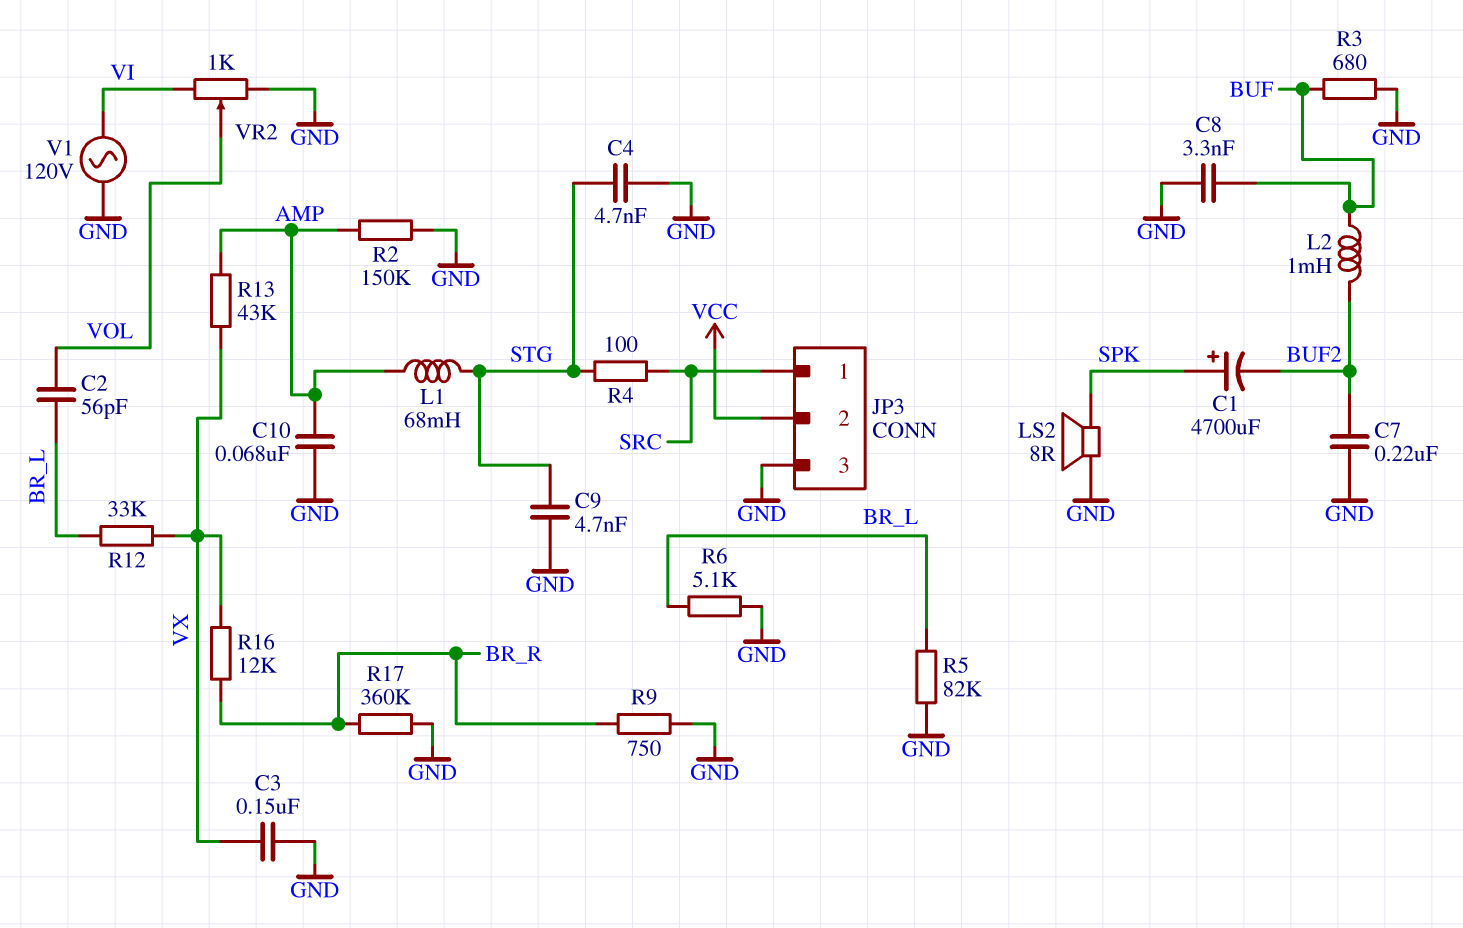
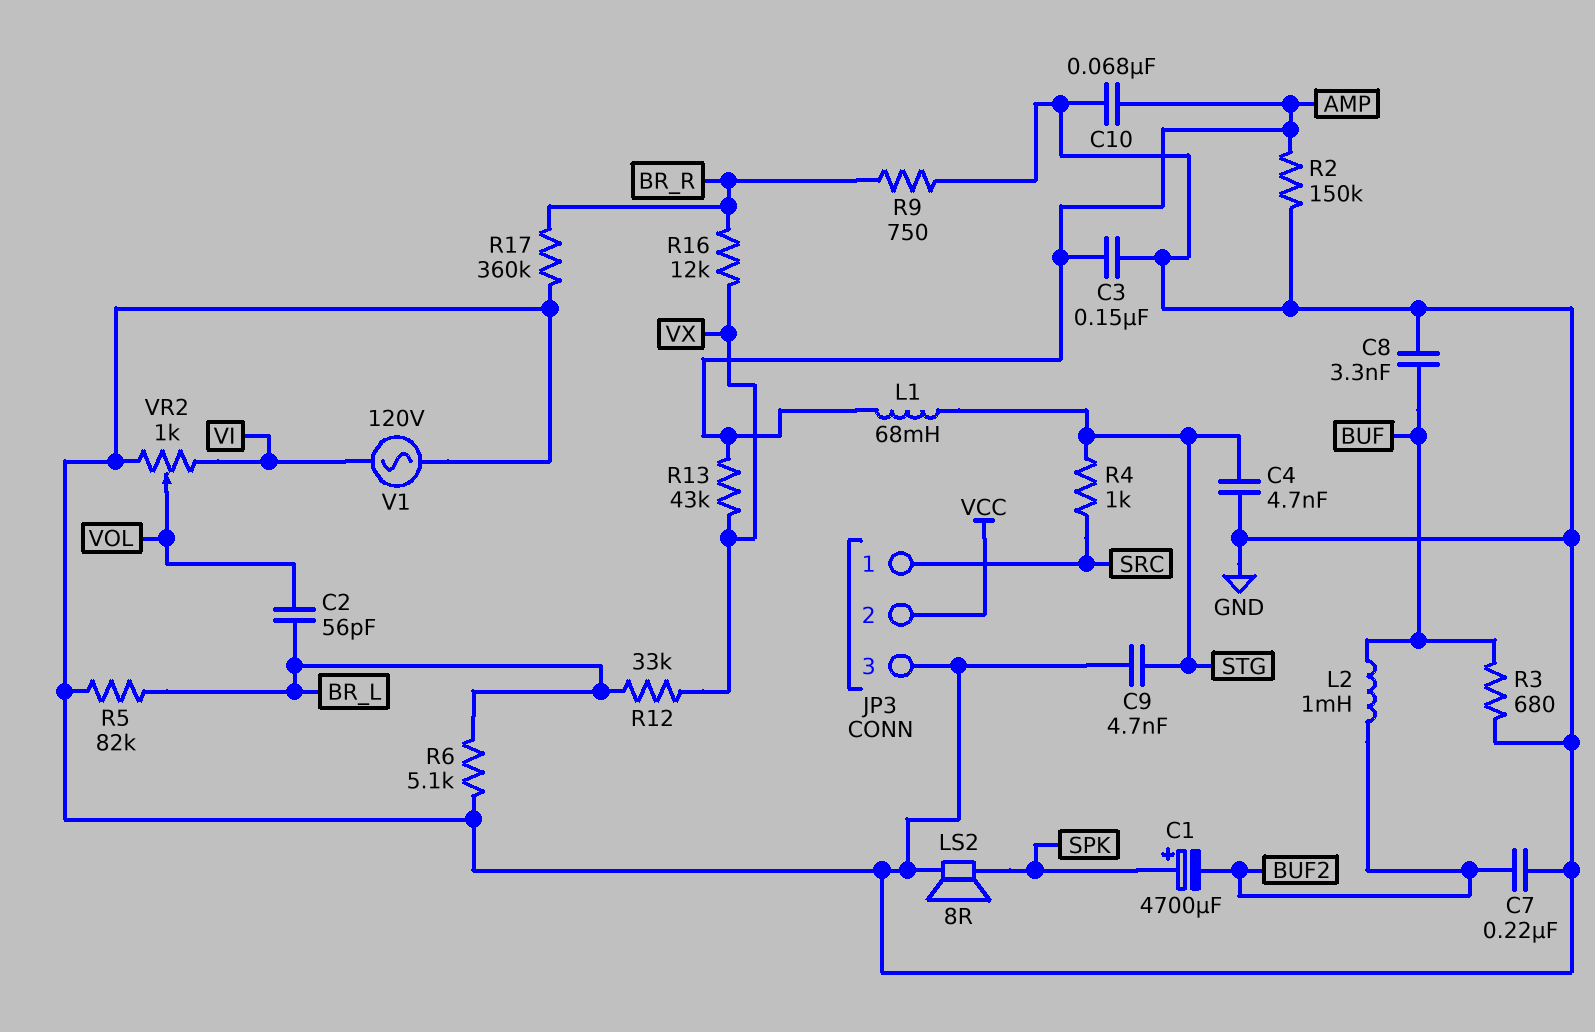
C3: 150nF (GND, VX) -> 150nF (AMP, GND)
R4: 100 (SRC, STG) -> 1k (SRC, STG)

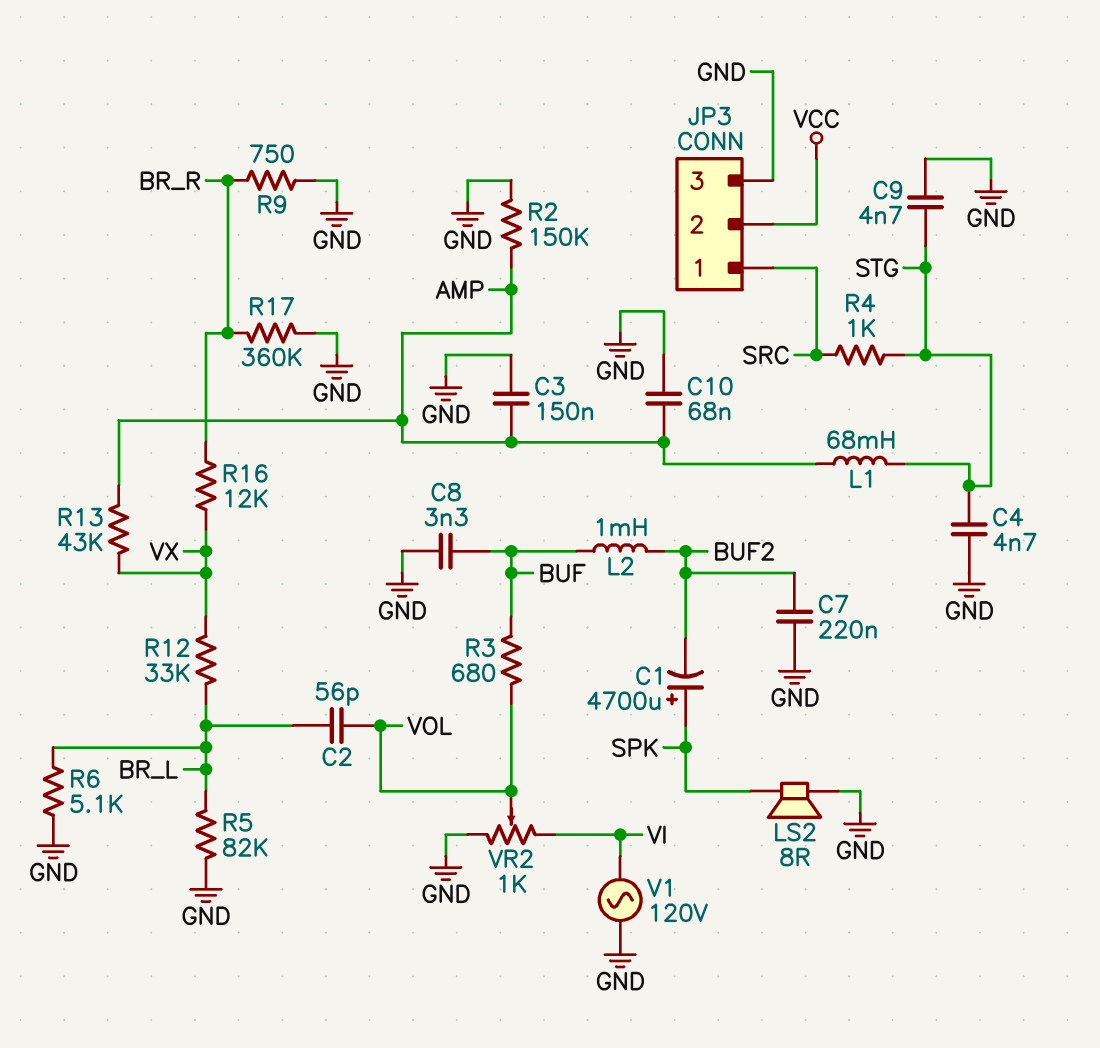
R3: 680 (BUF, GND) -> 680 (BUF, VOL)

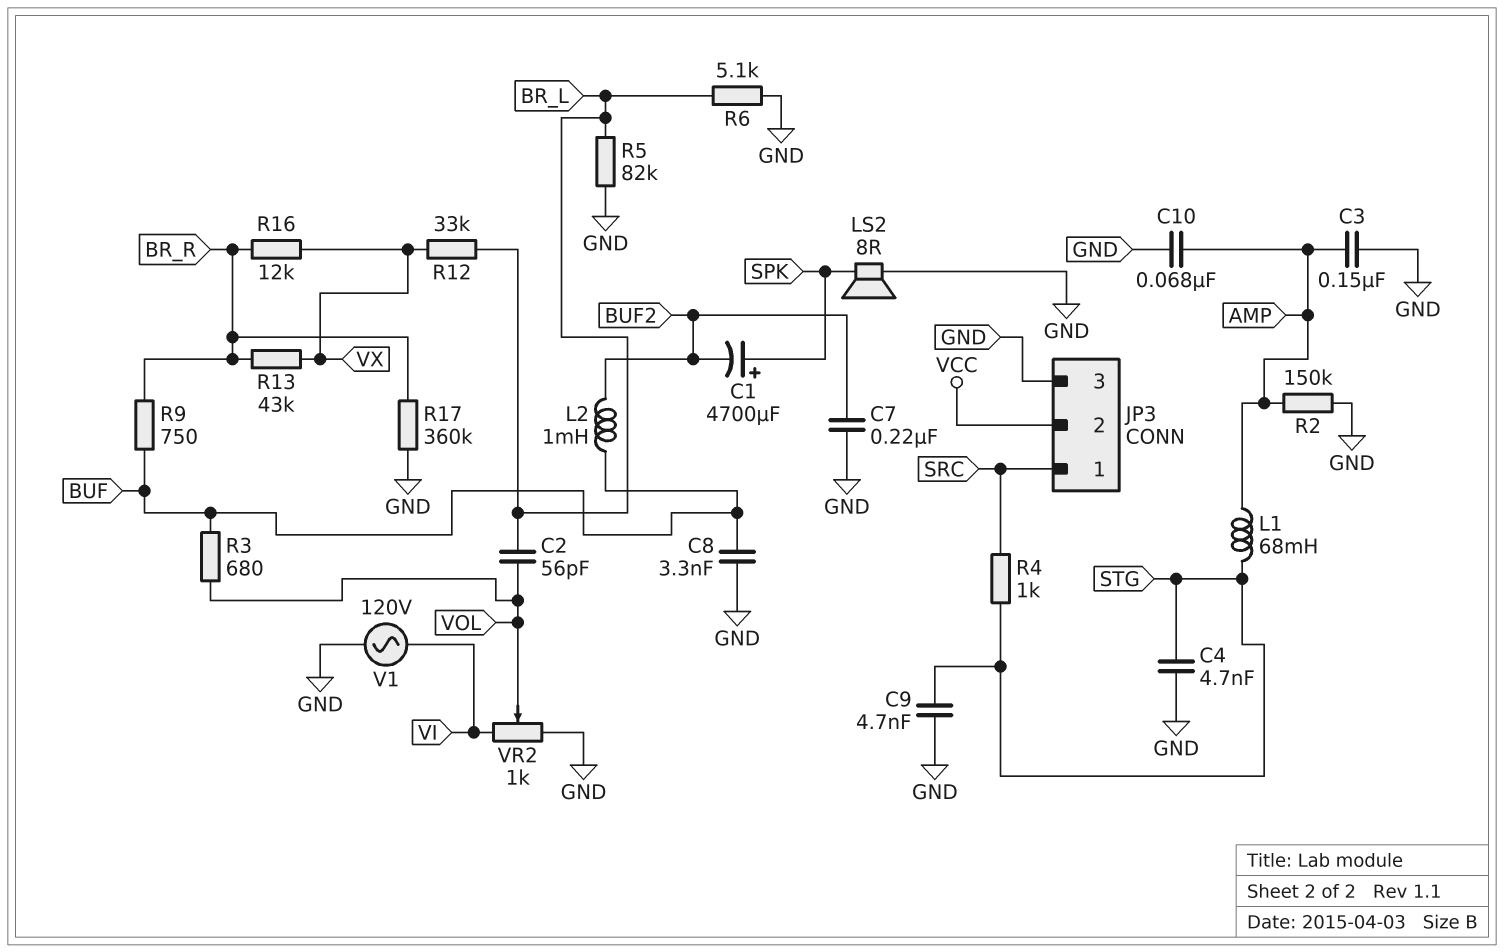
R9: 750 (BR_R, GND) -> 750 (BR_R, BUF)
R13: 43k (AMP, VX) -> 43k (BR_R, VX)

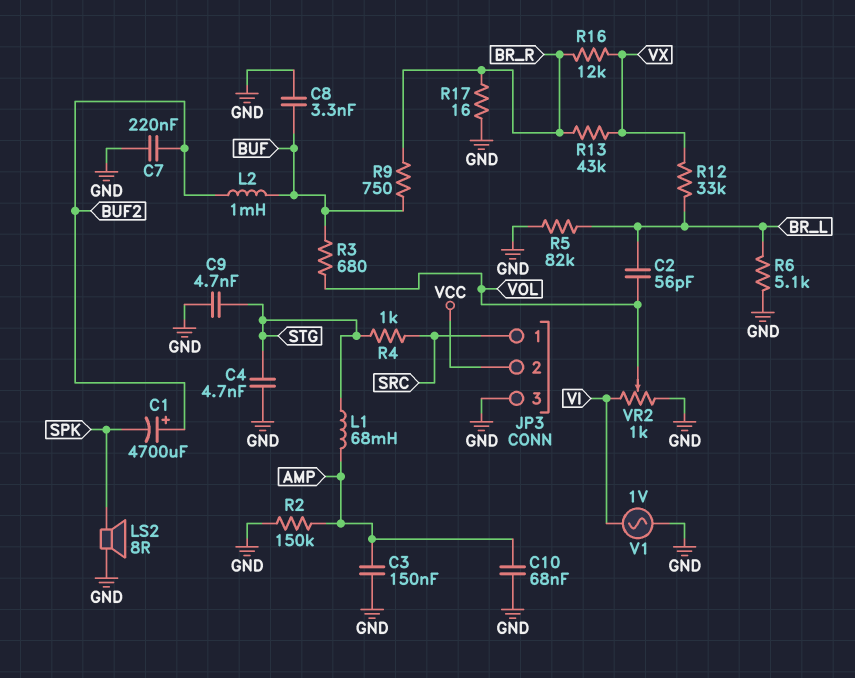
C1: 4700uF (plus SPK, minus BUF2) -> 4700uF (plus BUF2, minus SPK)
R17: 360k (BR_R, GND) -> 16 (BR_R, GND)
V1: AC 120V (GND, VI) -> AC 1V (GND, VI)

